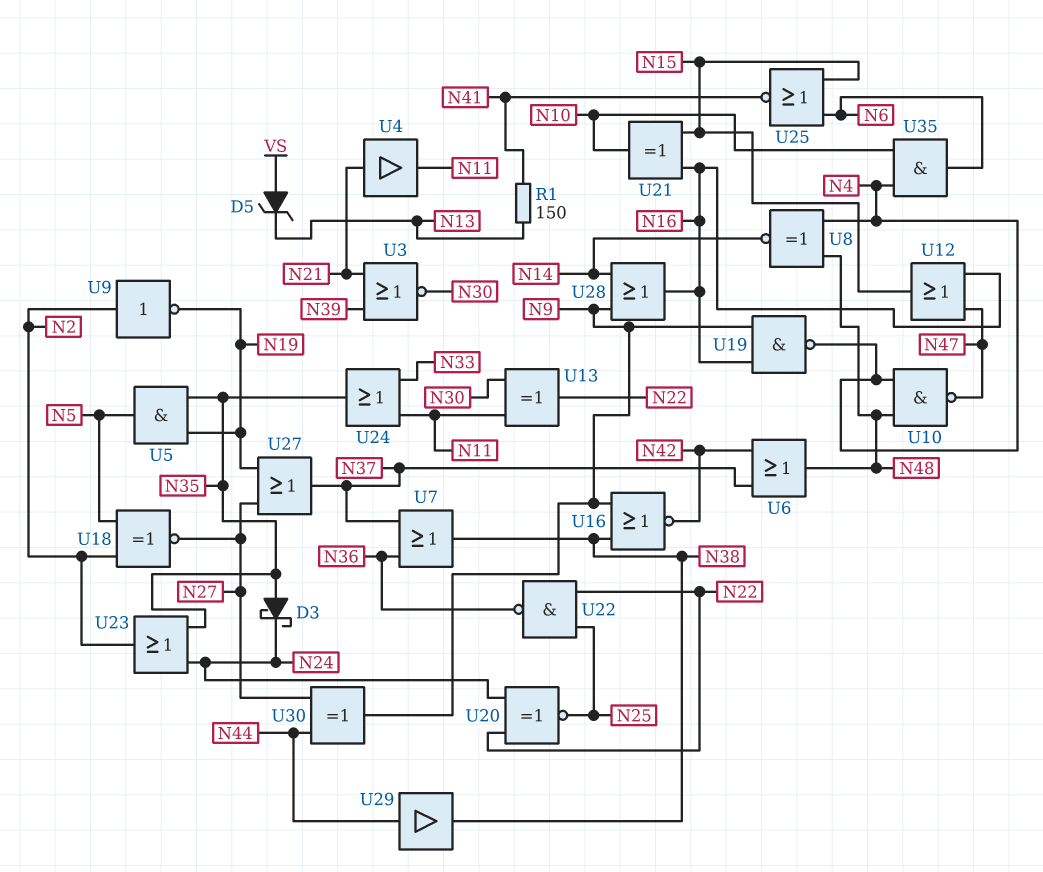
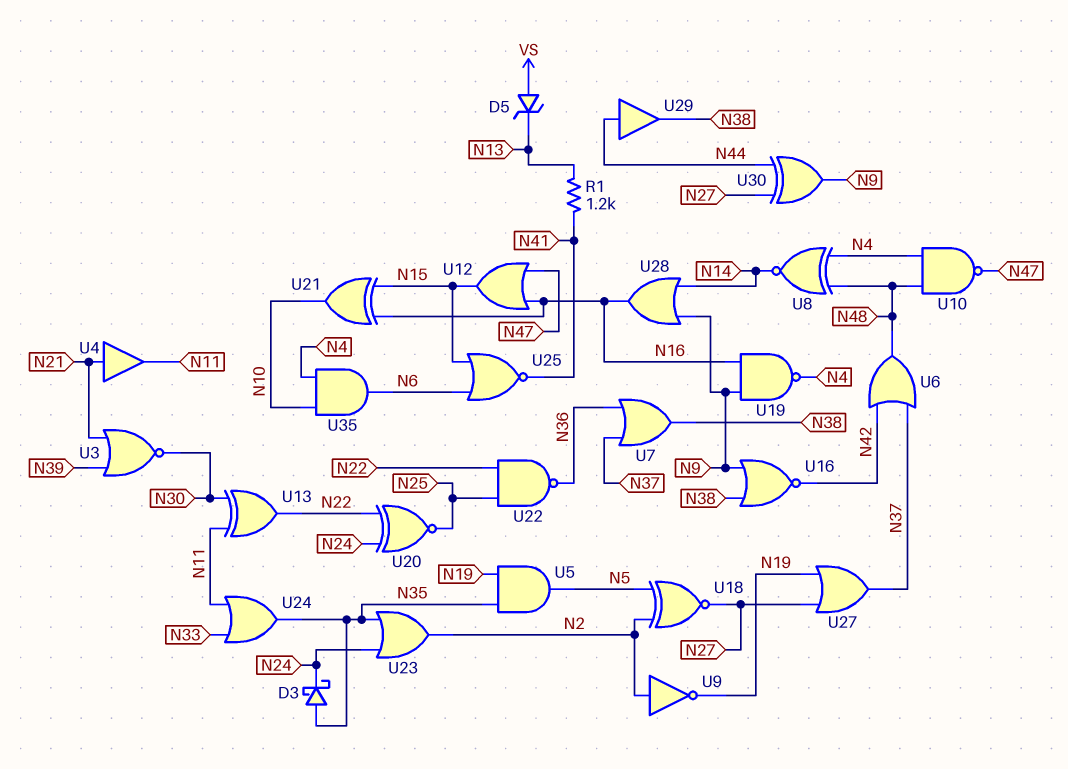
R1: 150 (N13, N41) -> 1.2k (N13, N41)

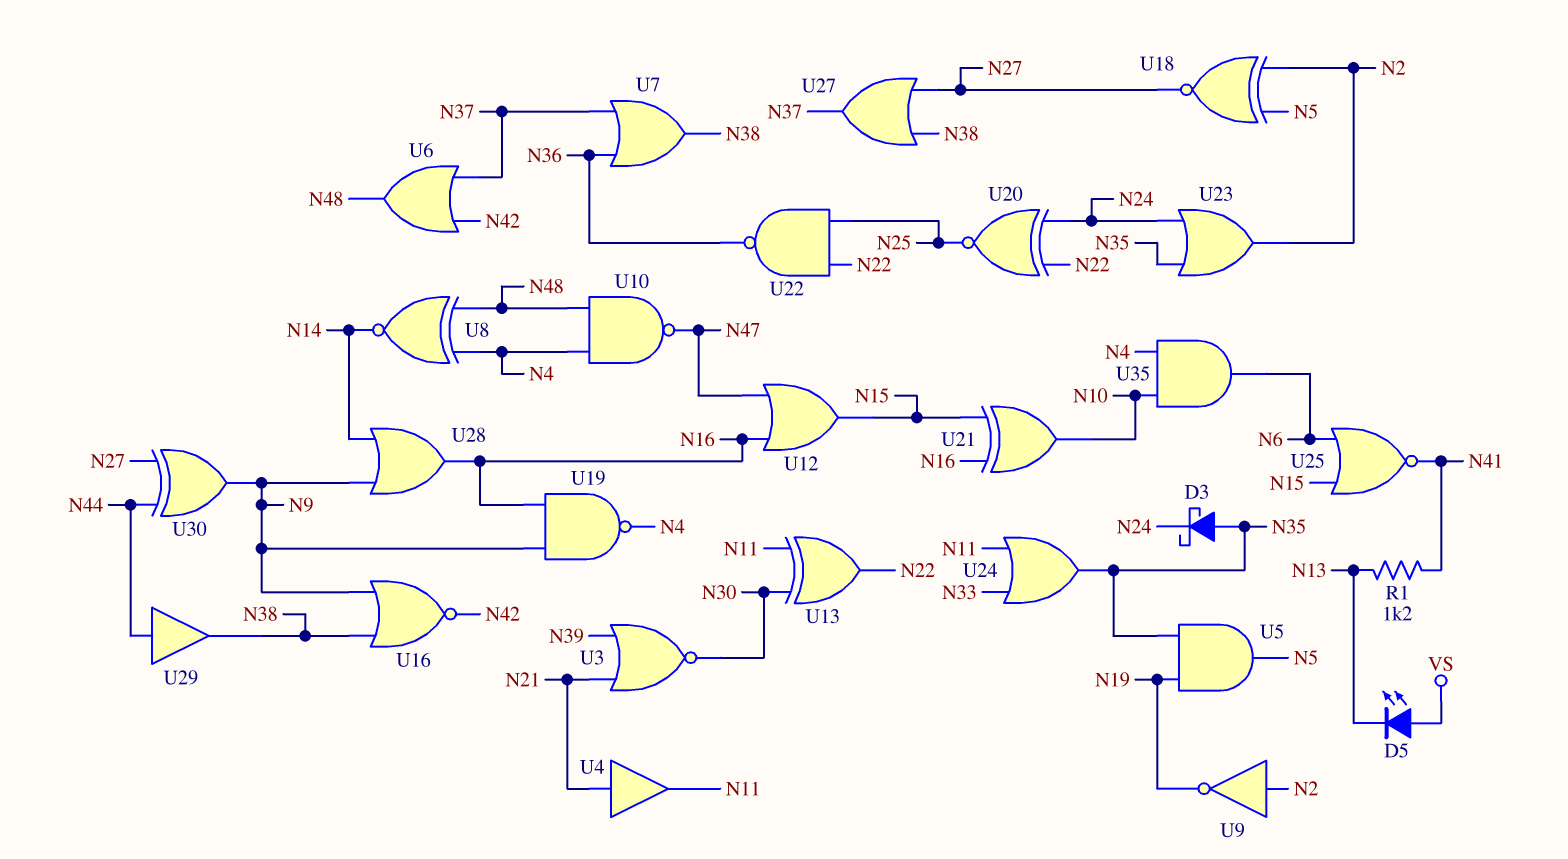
D5: zener (A VS, K N13) -> LED (A VS, K N13)
U27: OR (in N19, in N27, out N37) -> OR (in N27, in N38, out N37)

